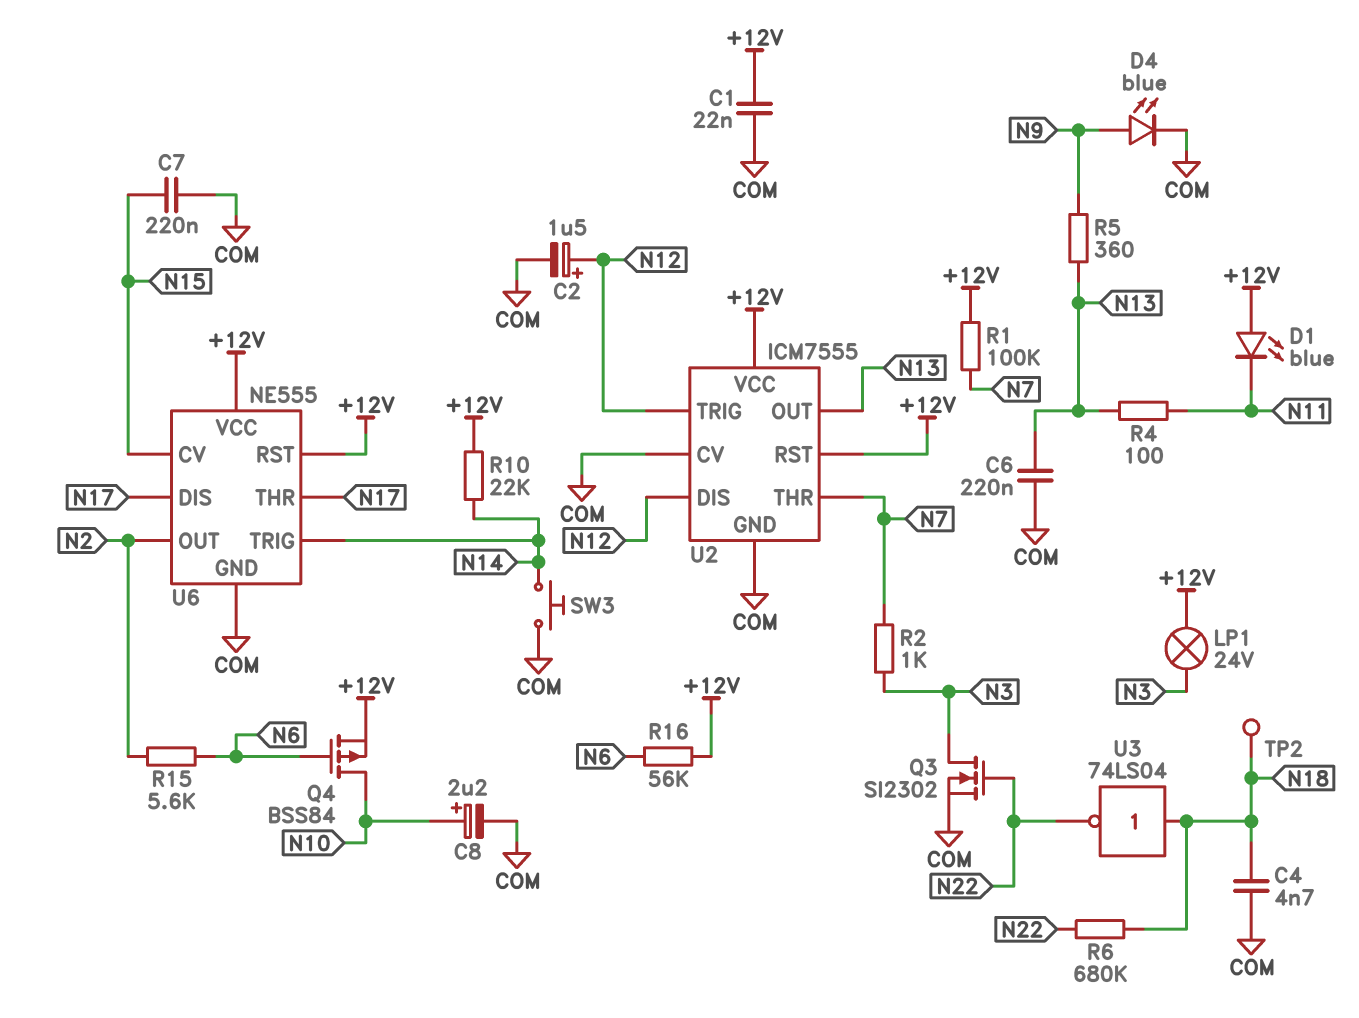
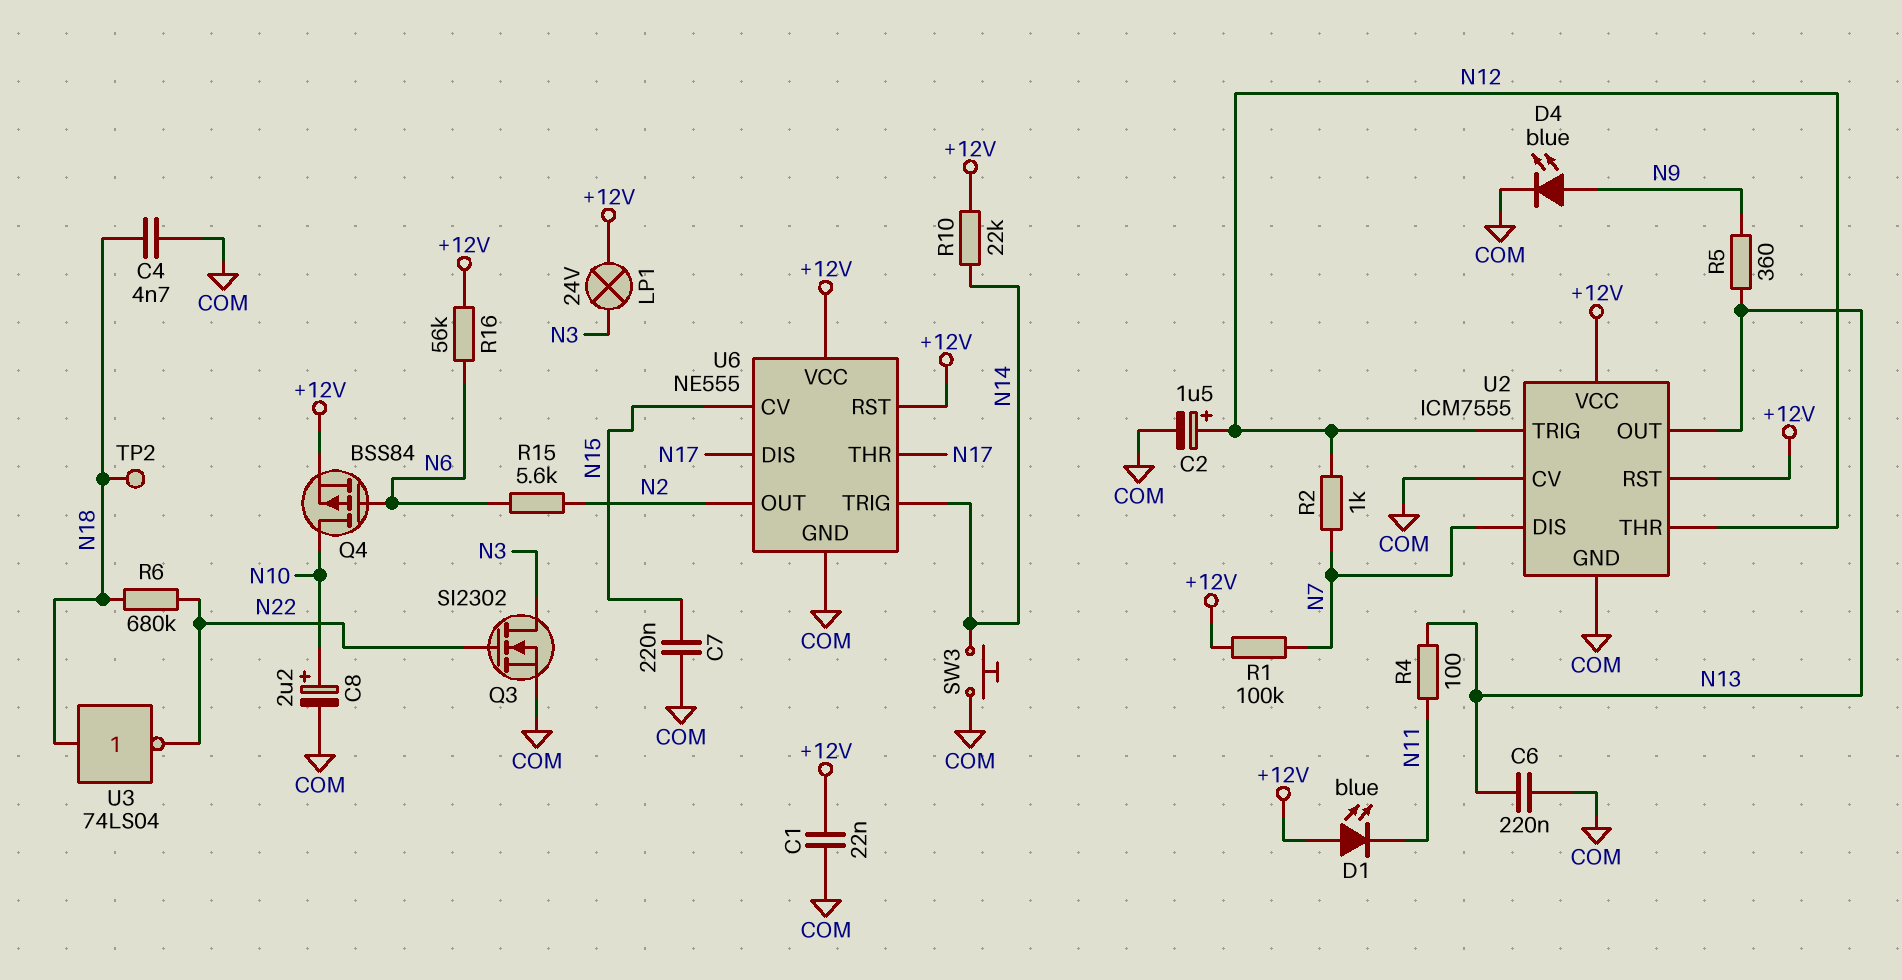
R2: 1k (N3, N7) -> 1k (N7, N12)
U2 pin DIS: N12 -> N7
U2 pin THR: N7 -> N12

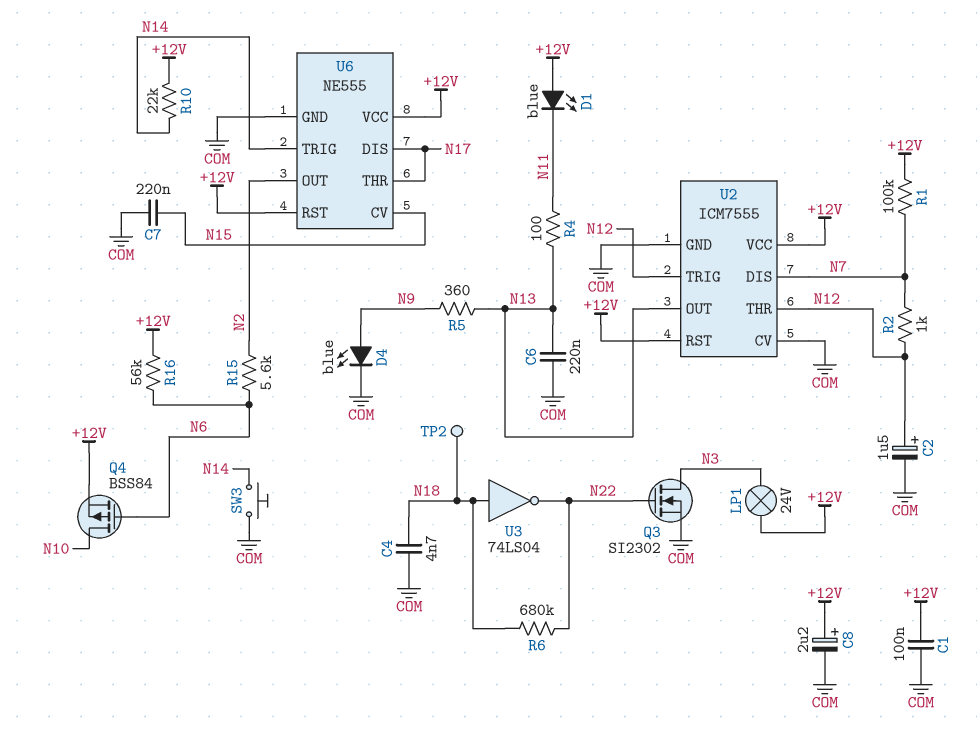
C1: 22nF (+12V, COM) -> 100nF (+12V, COM)
C8: 2.2uF (plus N10, minus COM) -> 2.2uF (plus +12V, minus COM)

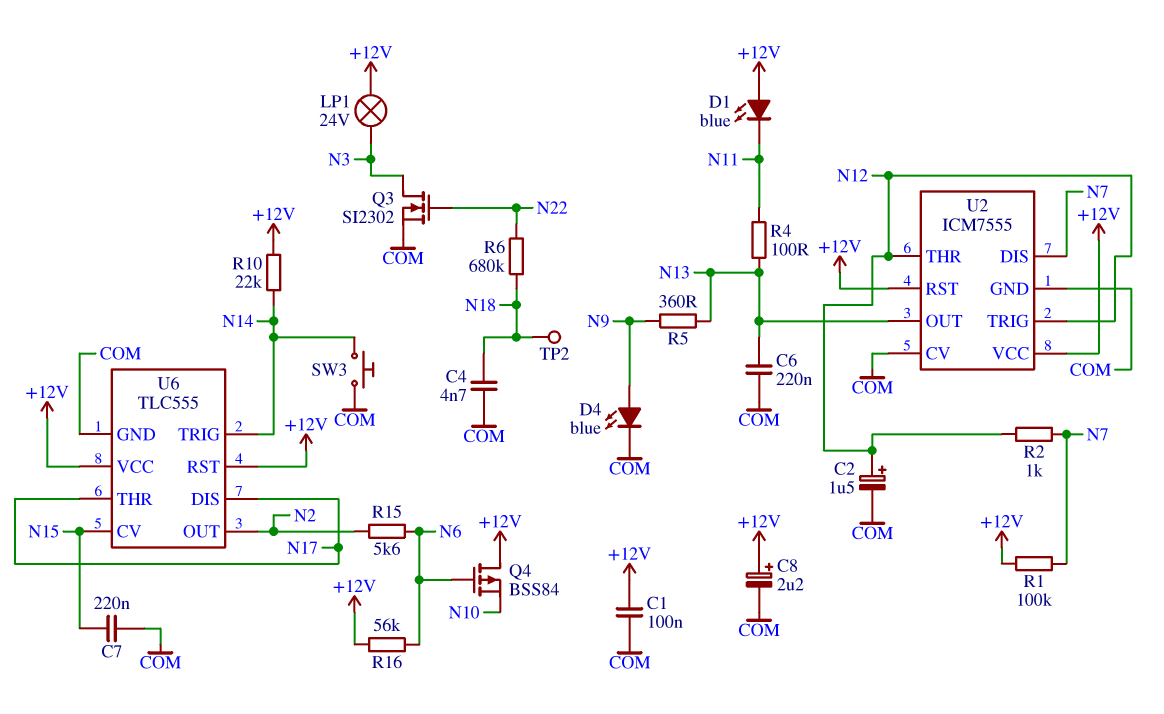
Q4: PMOS BSS84 (G N6, D N10, S +12V) -> PMOS BSS84 (G N6, D +12V, S N10)
U3: NOT 74LS04 (in N18, out N22) -> none
U6: NE555 -> TLC555

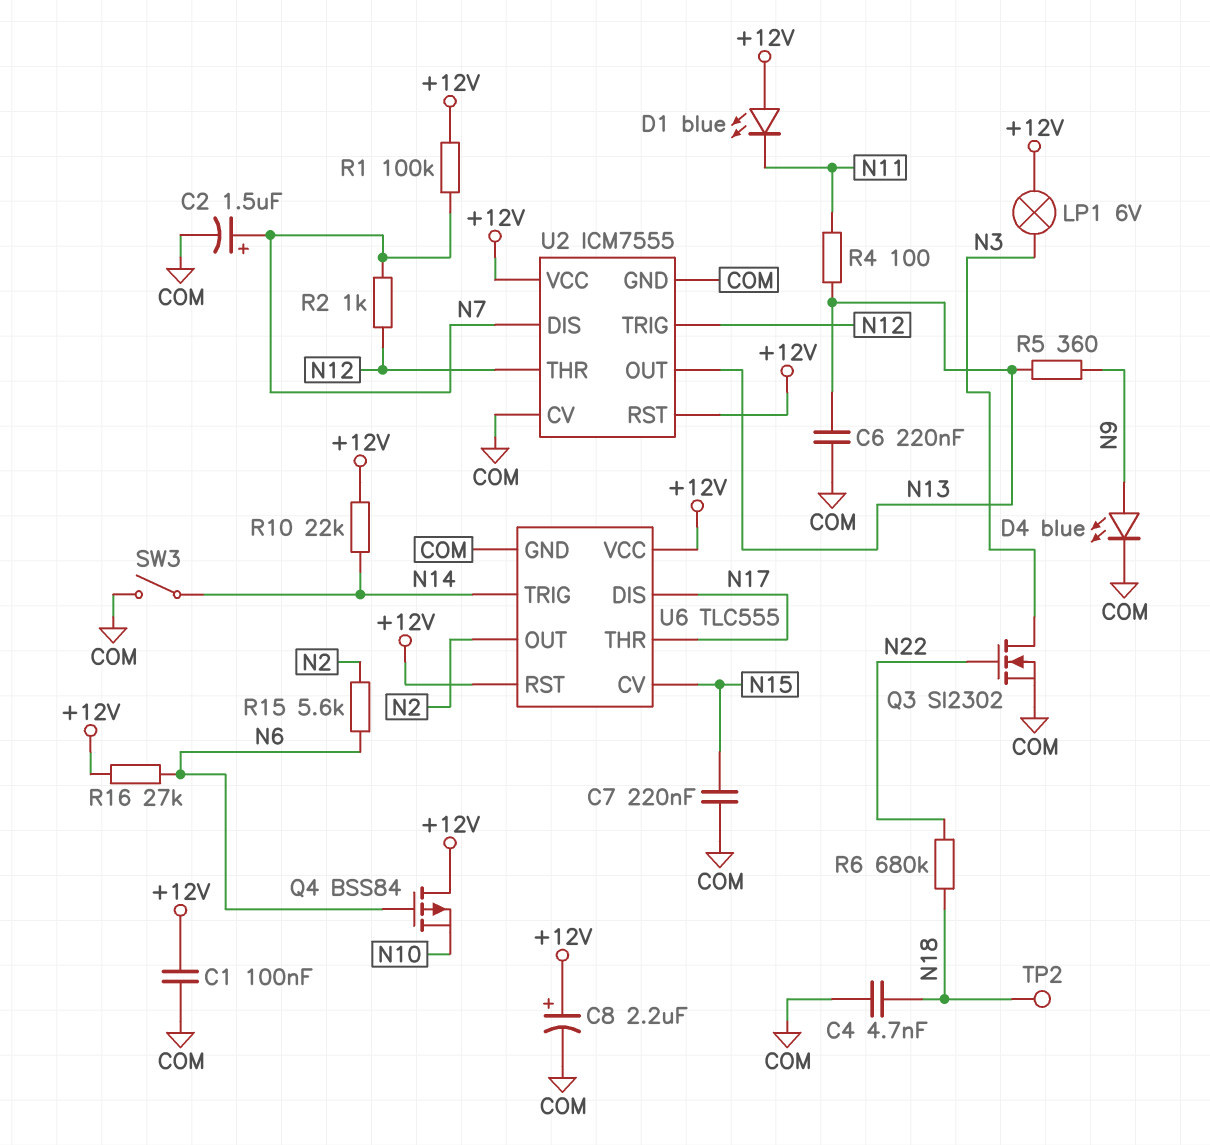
C2: 1.5uF (plus N12, minus COM) -> 1.5uF (plus N7, minus COM)
LP1: lamp 24V (+12V, N3) -> lamp 6V (+12V, N3)
R16: 56k (+12V, N6) -> 27k (+12V, N6)
SW3: button (COM, N14) -> switch (COM, N14)

